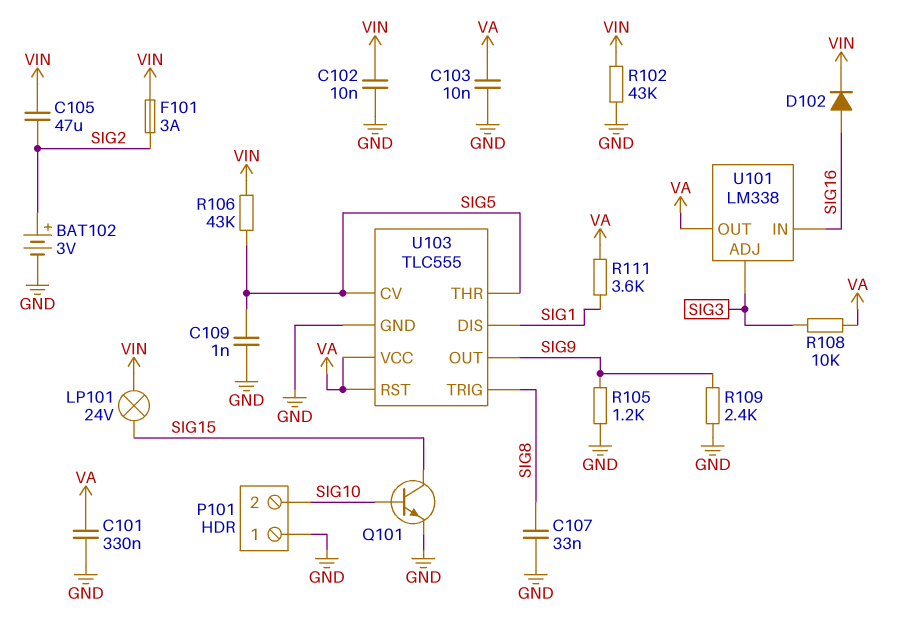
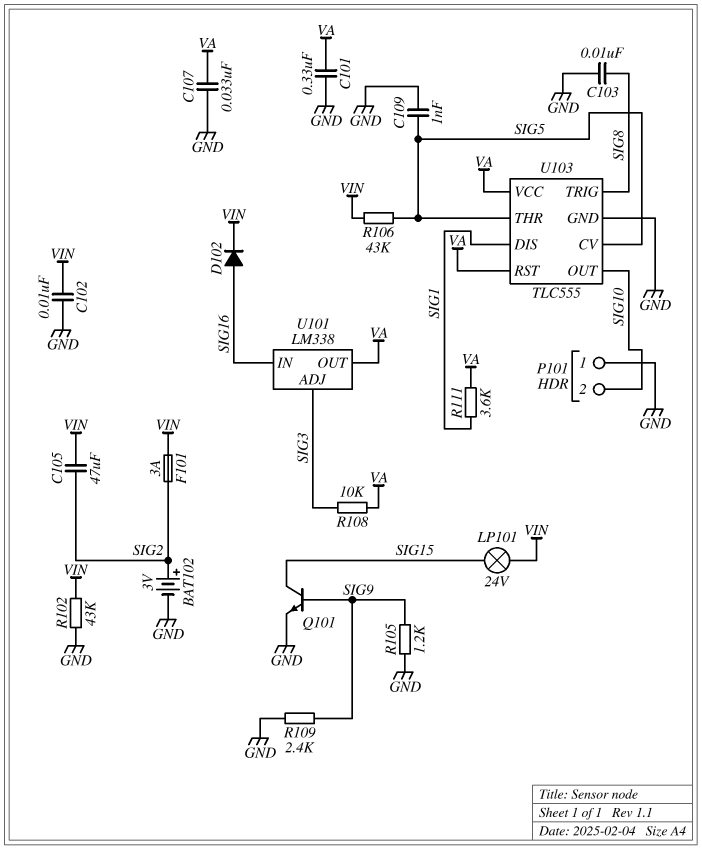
C103: 10nF (GND, VA) -> 10nF (GND, SIG8)
C107: 33nF (GND, SIG8) -> 33nF (GND, VA)
Q101: NPN (B SIG10, C SIG15, E GND) -> NPN (B SIG9, C SIG15, E GND)
U103 pin OUT: SIG9 -> SIG10

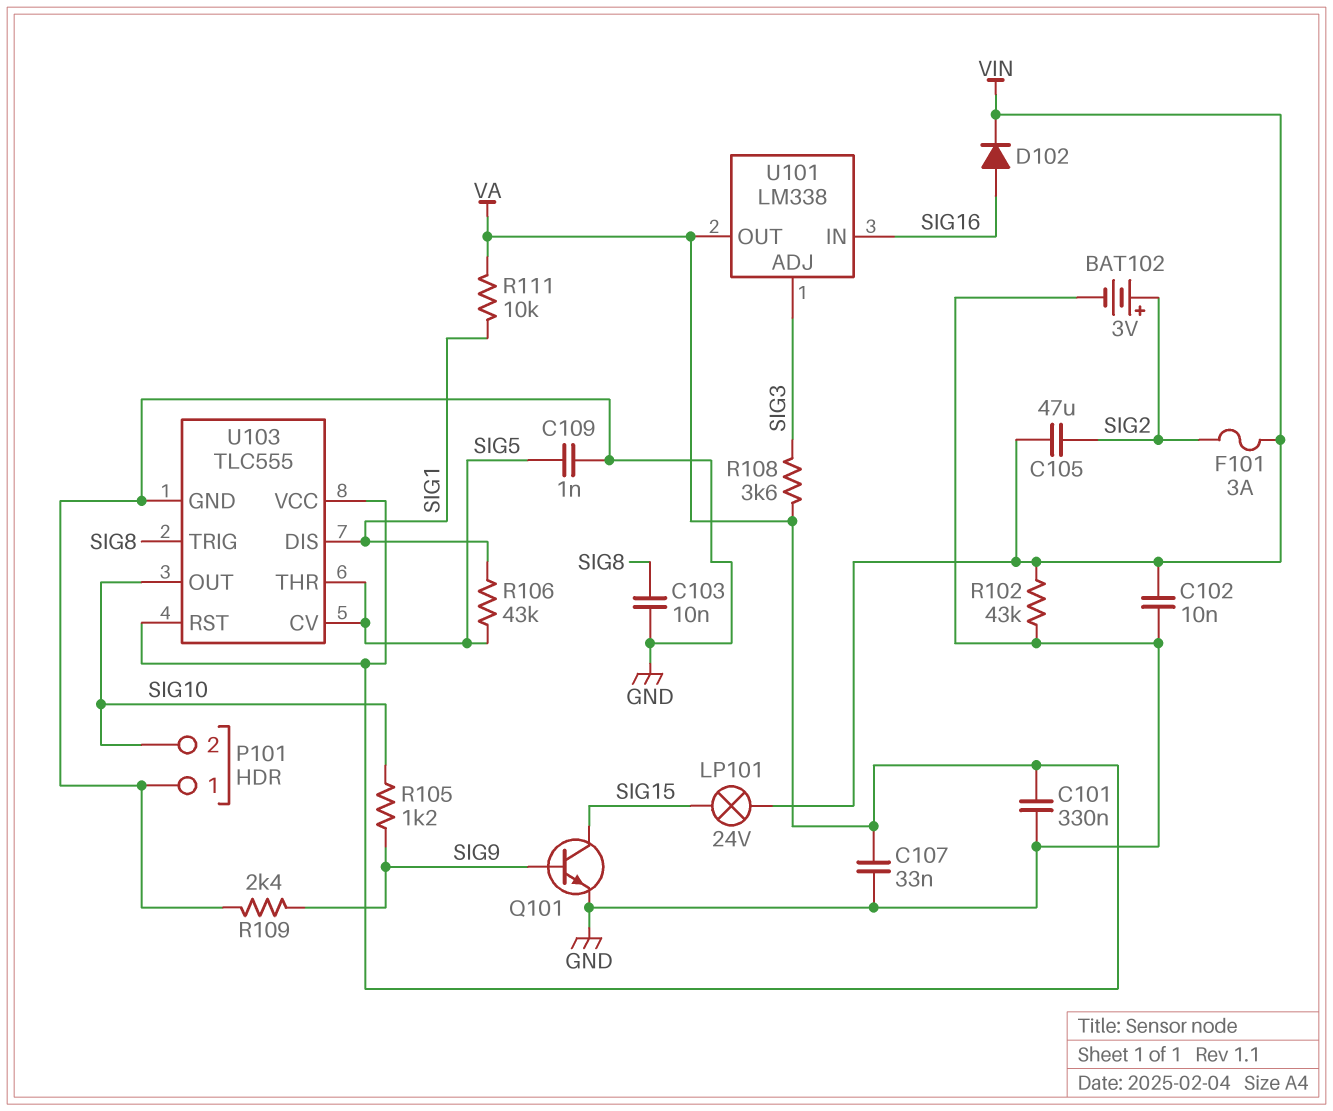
R105: 1.2k (GND, SIG9) -> 1.2k (SIG9, SIG10)
R106: 43k (SIG5, VIN) -> 43k (SIG1, SIG5)
R108: 10k (SIG3, VA) -> 3.6k (SIG3, VA)
R111: 3.6k (SIG1, VA) -> 10k (SIG1, VA)

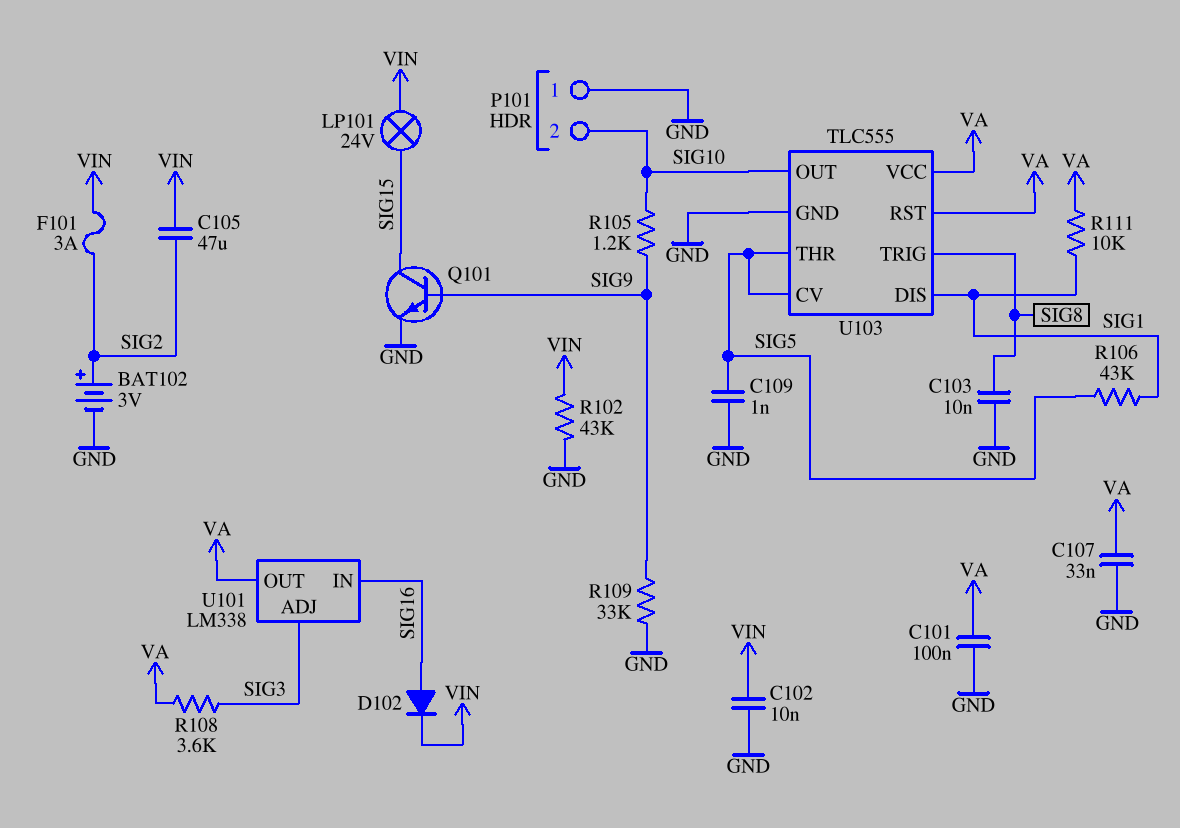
C101: 330nF (GND, VA) -> 100nF (GND, VA)
R109: 2.4k (GND, SIG9) -> 33k (GND, SIG9)

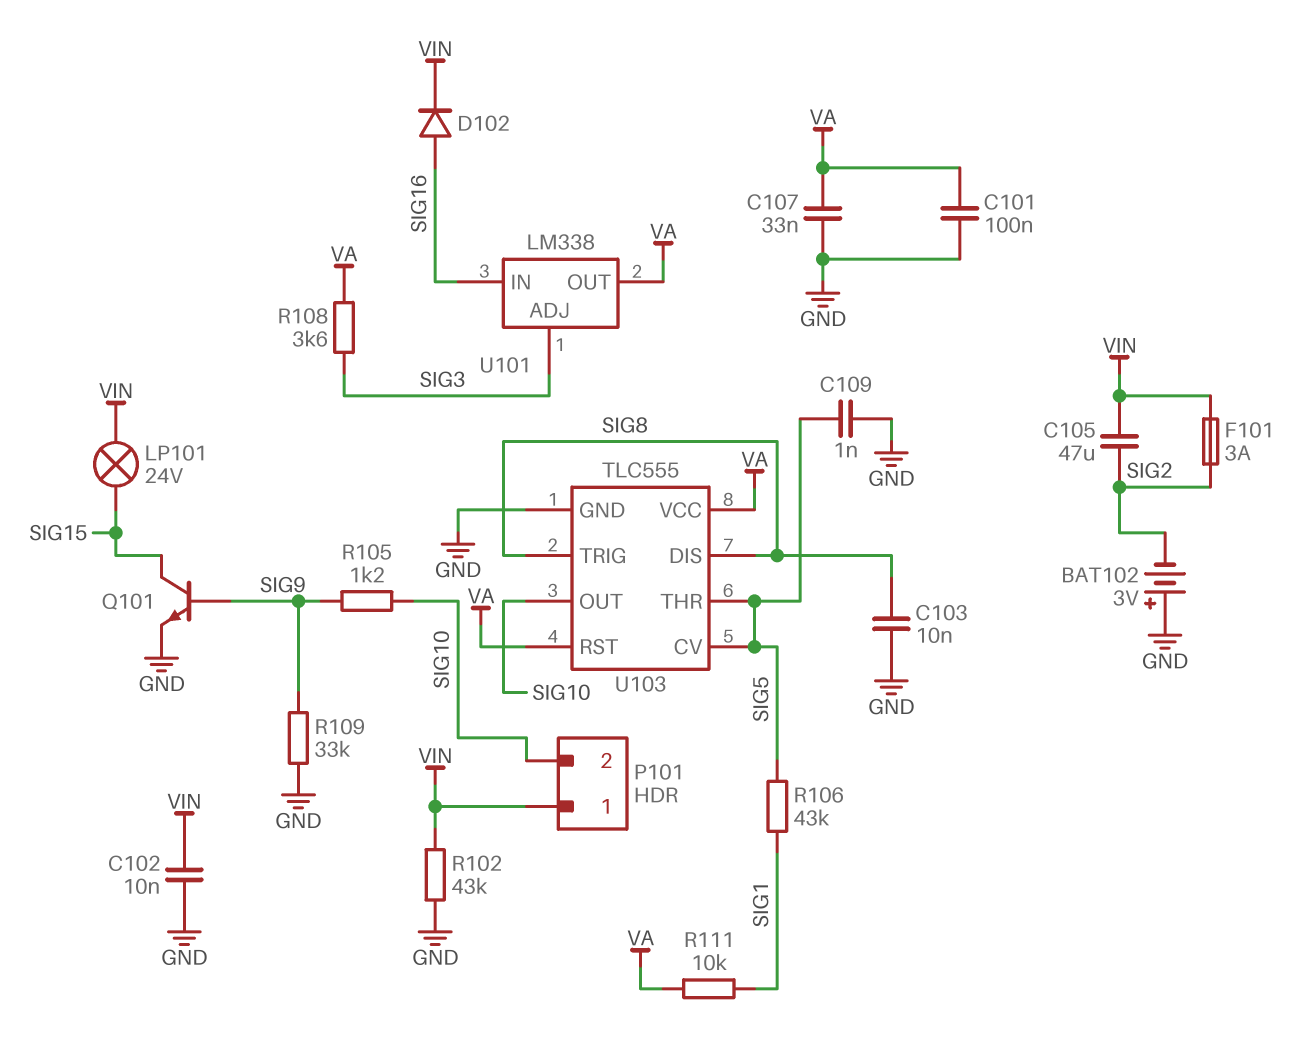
BAT102: 3V (plus SIG2, minus GND) -> 3V (plus GND, minus SIG2)
P101 pin 1: GND -> VIN
U103 pin DIS: SIG1 -> SIG8

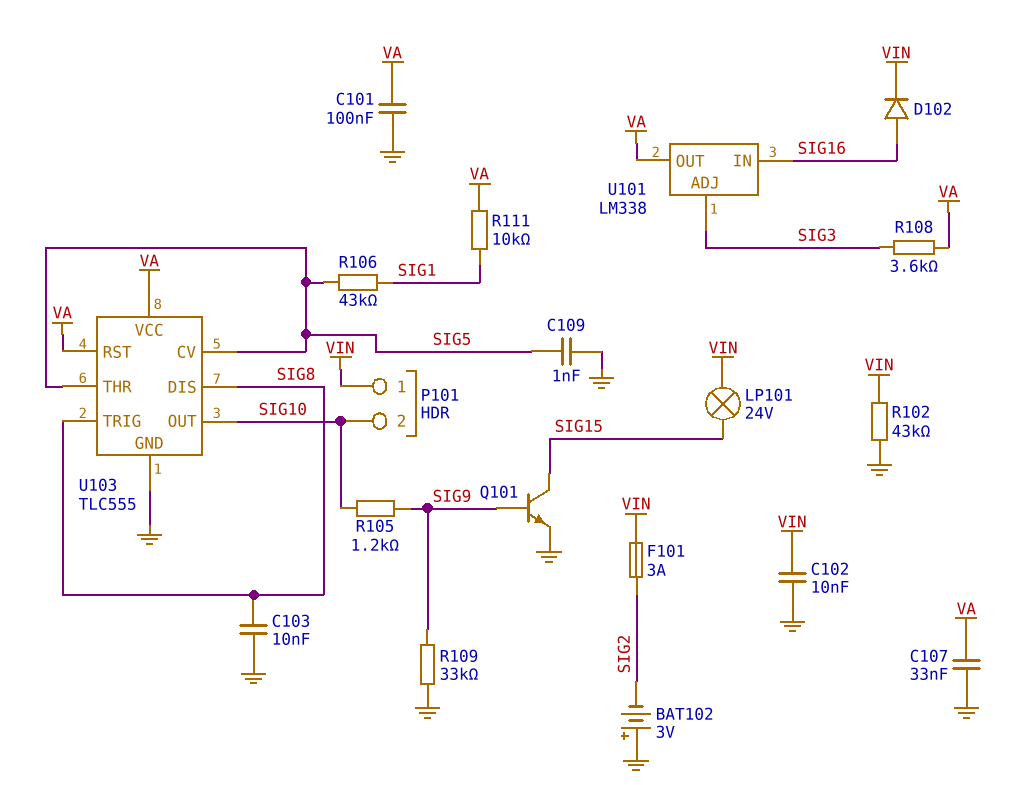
C105: 47uF (SIG2, VIN) -> none

